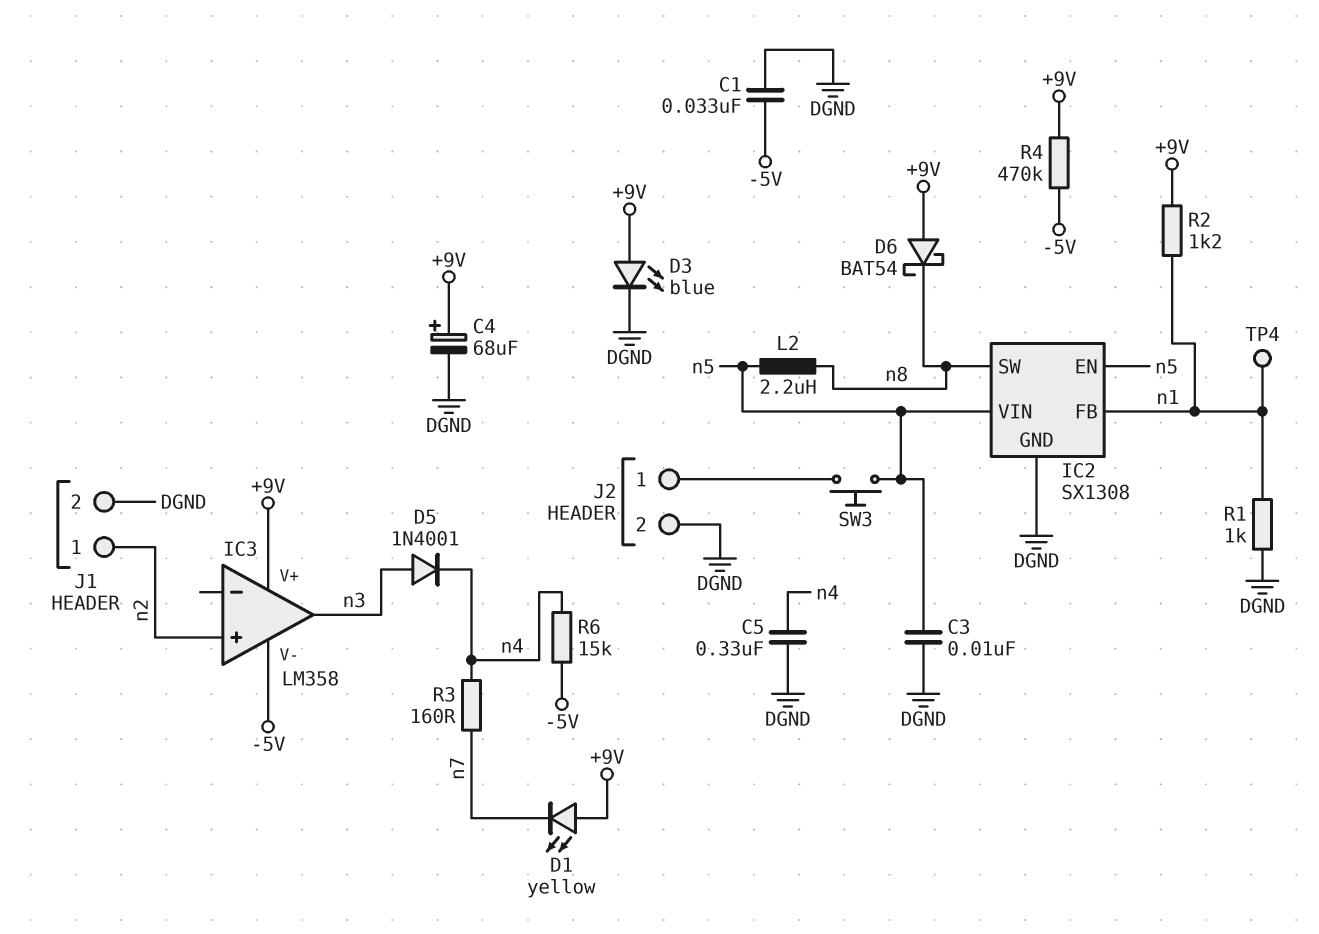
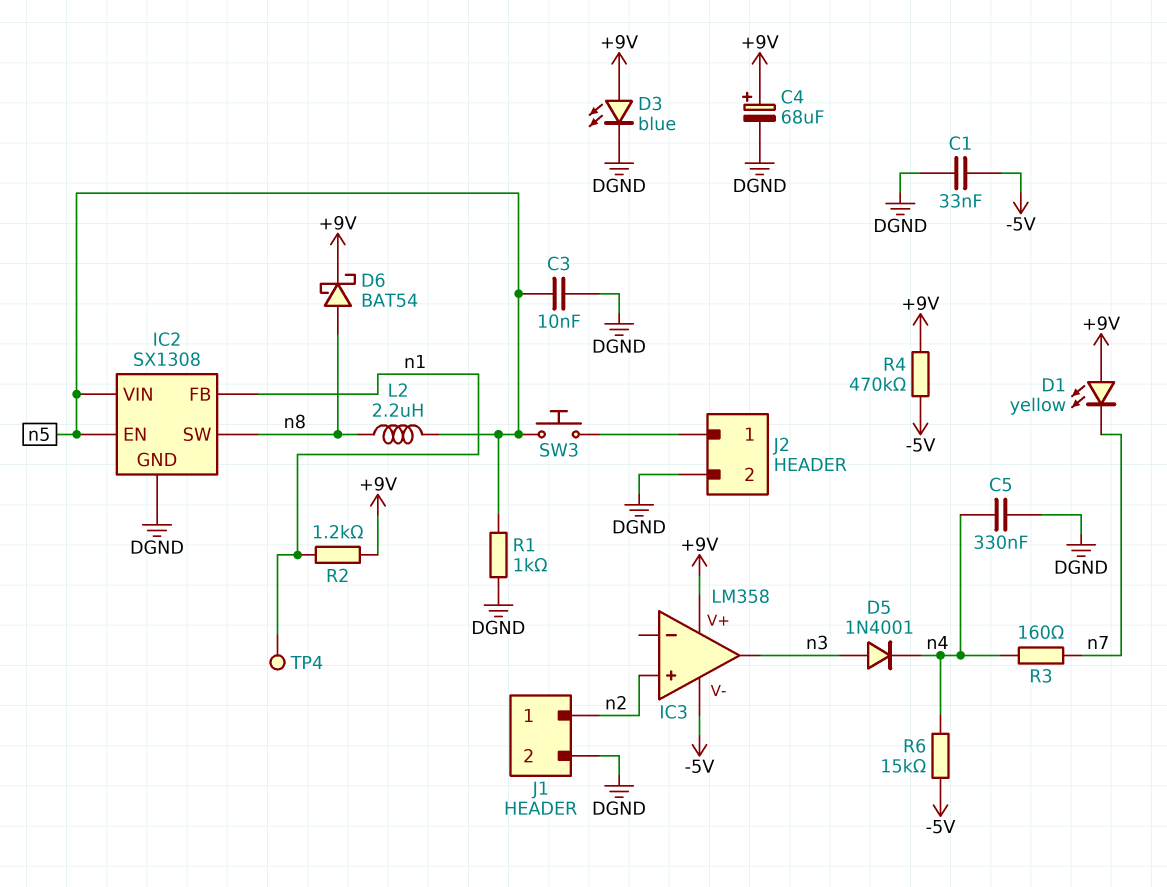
D6: schottky BAT54 (A +9V, K n8) -> schottky BAT54 (A n8, K +9V)
R1: 1k (DGND, n1) -> 1k (DGND, n5)

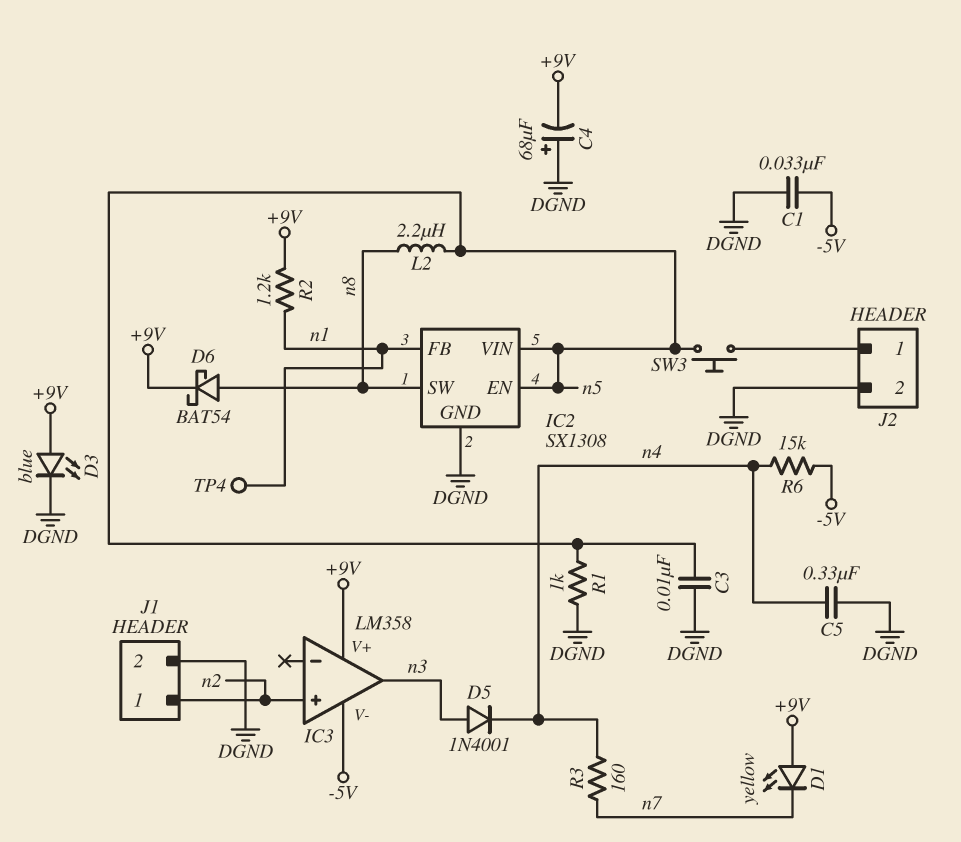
C4: 68uF (plus +9V, minus DGND) -> 68uF (plus DGND, minus +9V)
R4: 470k (+9V, -5V) -> none

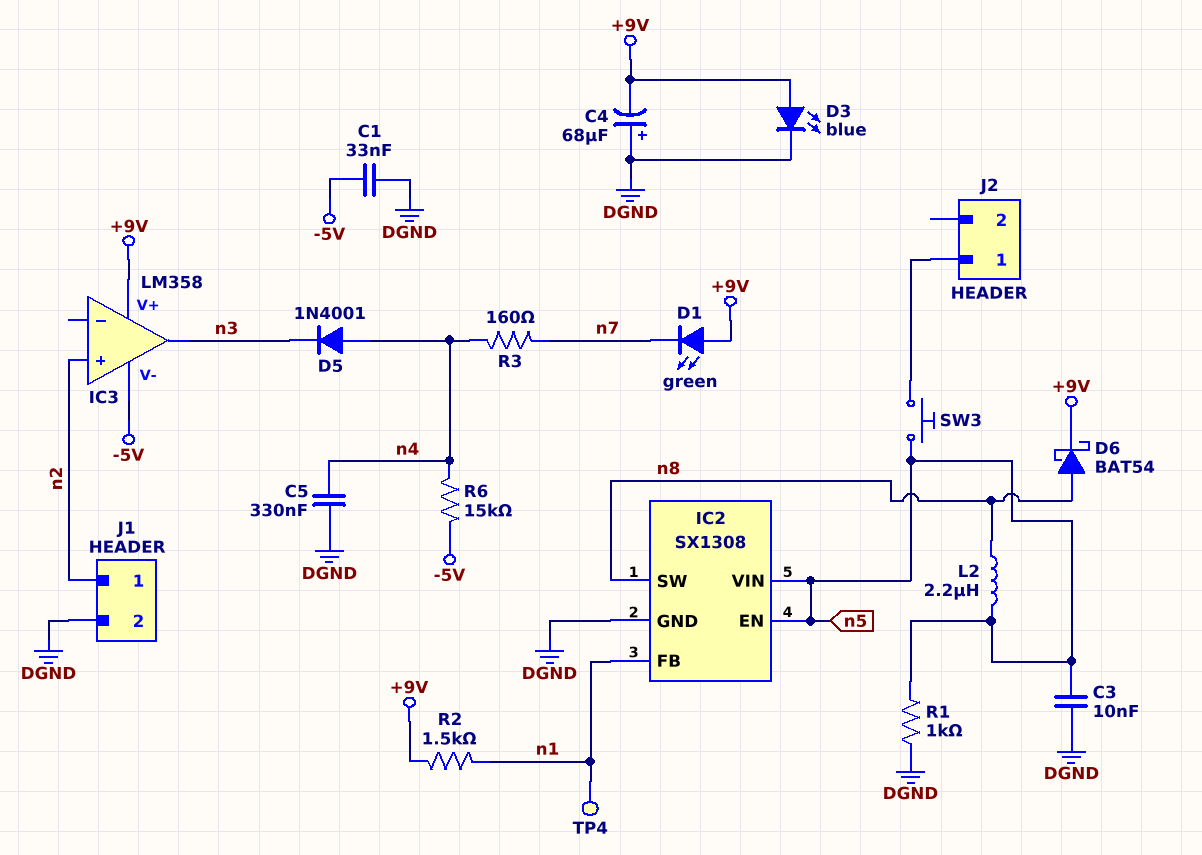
D1: LED yellow (A +9V, K n7) -> LED green (A +9V, K n7)
D5: diode 1N4001 (A n3, K n4) -> diode 1N4001 (A n4, K n3)
J2 pin 2: DGND -> none
R2: 1.2k (+9V, n1) -> 1.5k (+9V, n1)

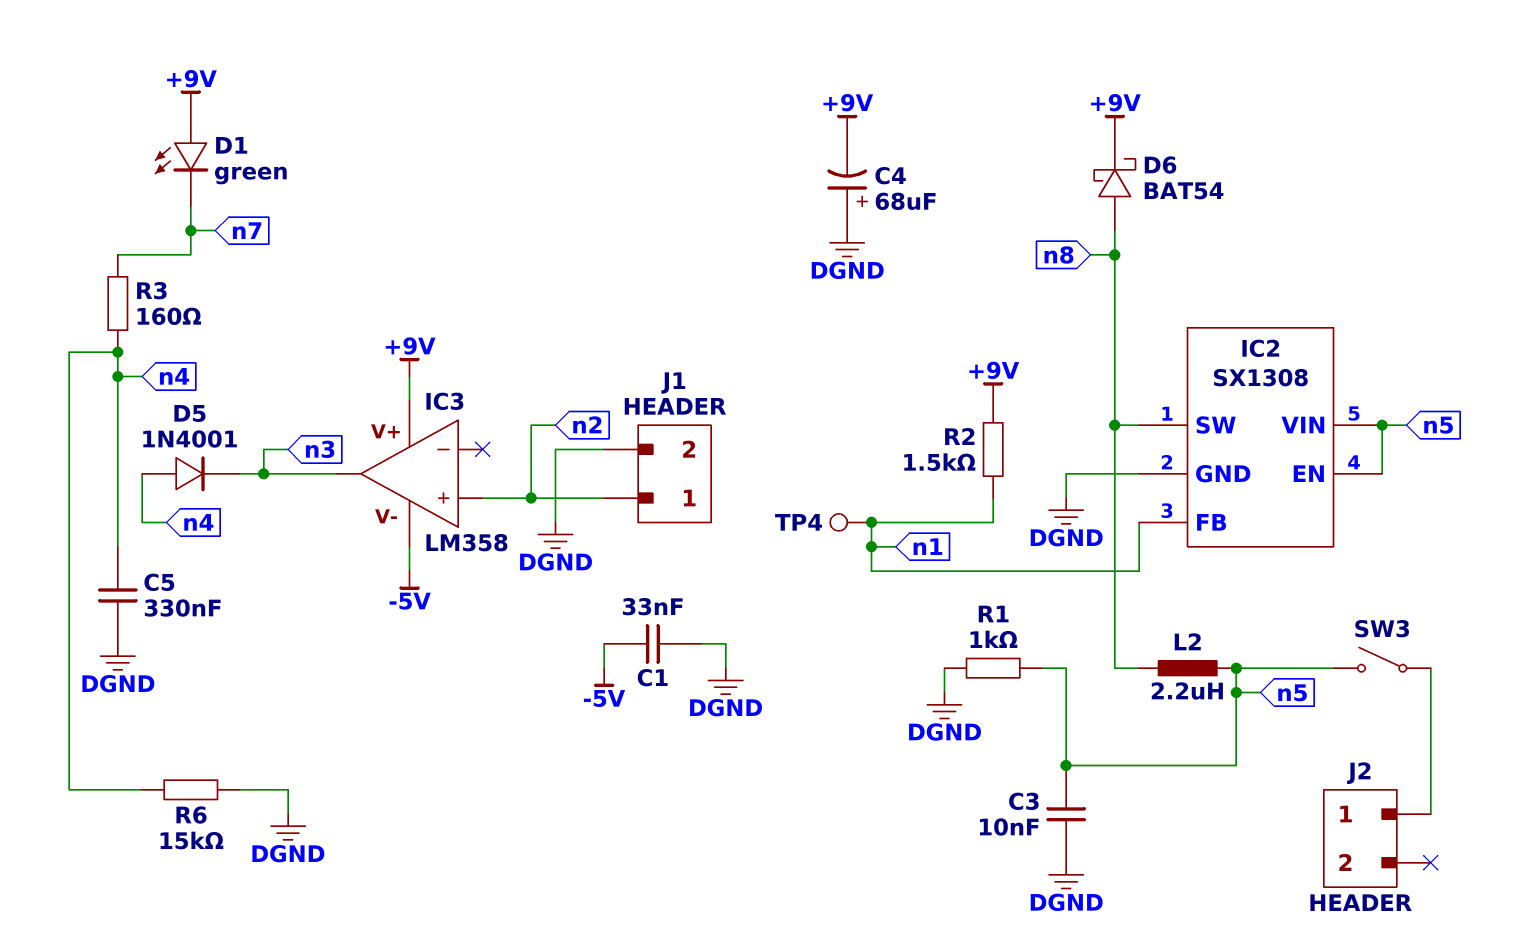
D3: LED blue (A +9V, K DGND) -> none
R6: 15k (-5V, n4) -> 15k (DGND, n4)
SW3: button (J2/1, n5) -> switch (J2/1, n5)

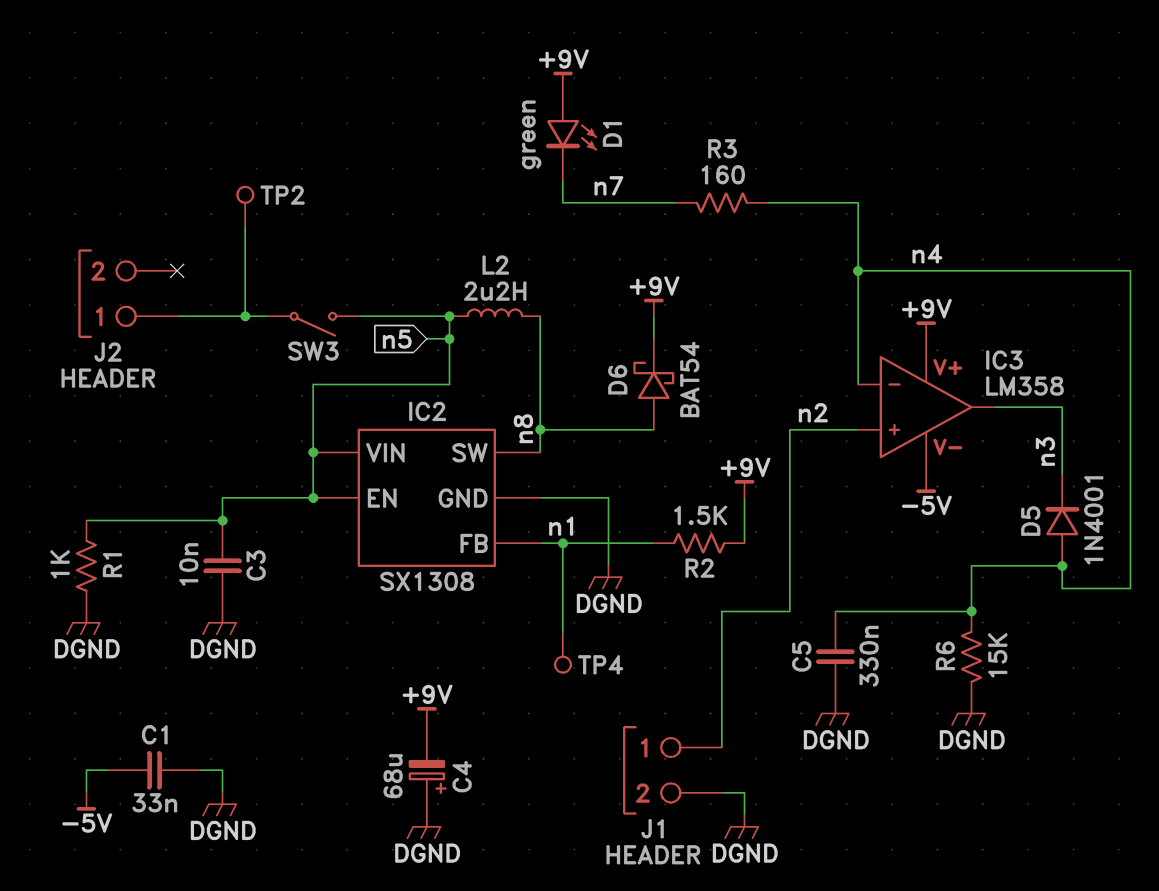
IC3 pin in-: none -> n4
TP2: none -> test point (J2/1)

